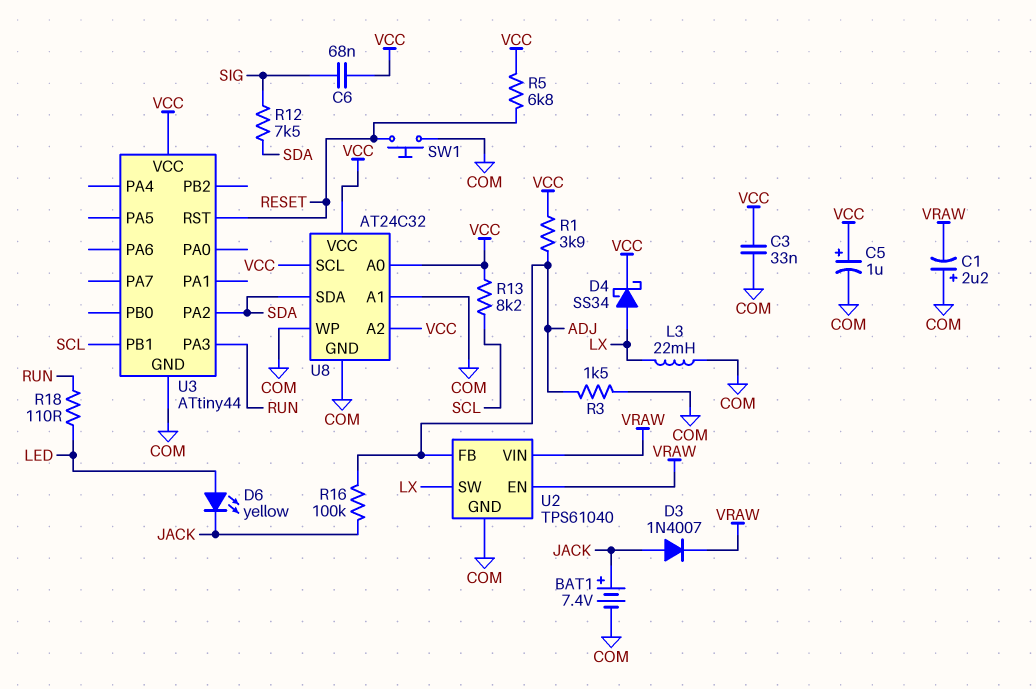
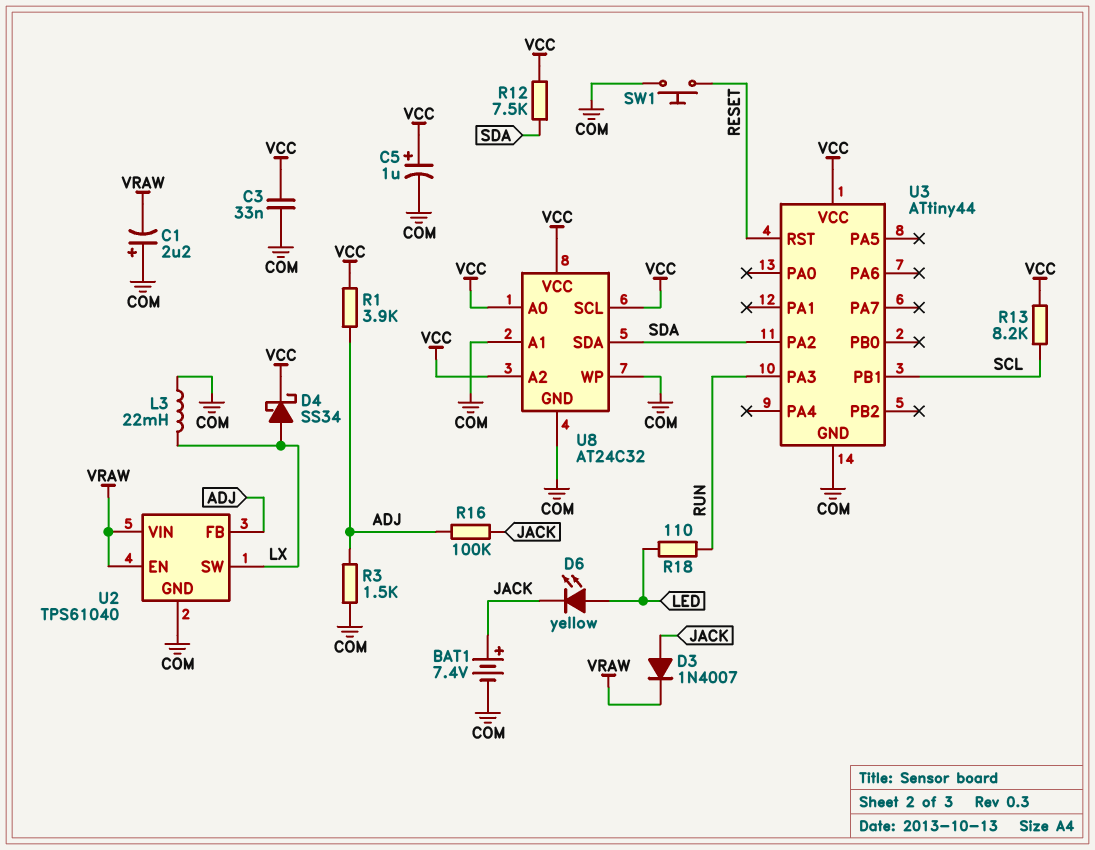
C6: 68nF (SIG, VCC) -> none
R5: 6.8k (RESET, VCC) -> none
R12: 7.5k (SDA, SIG) -> 7.5k (SDA, VCC)

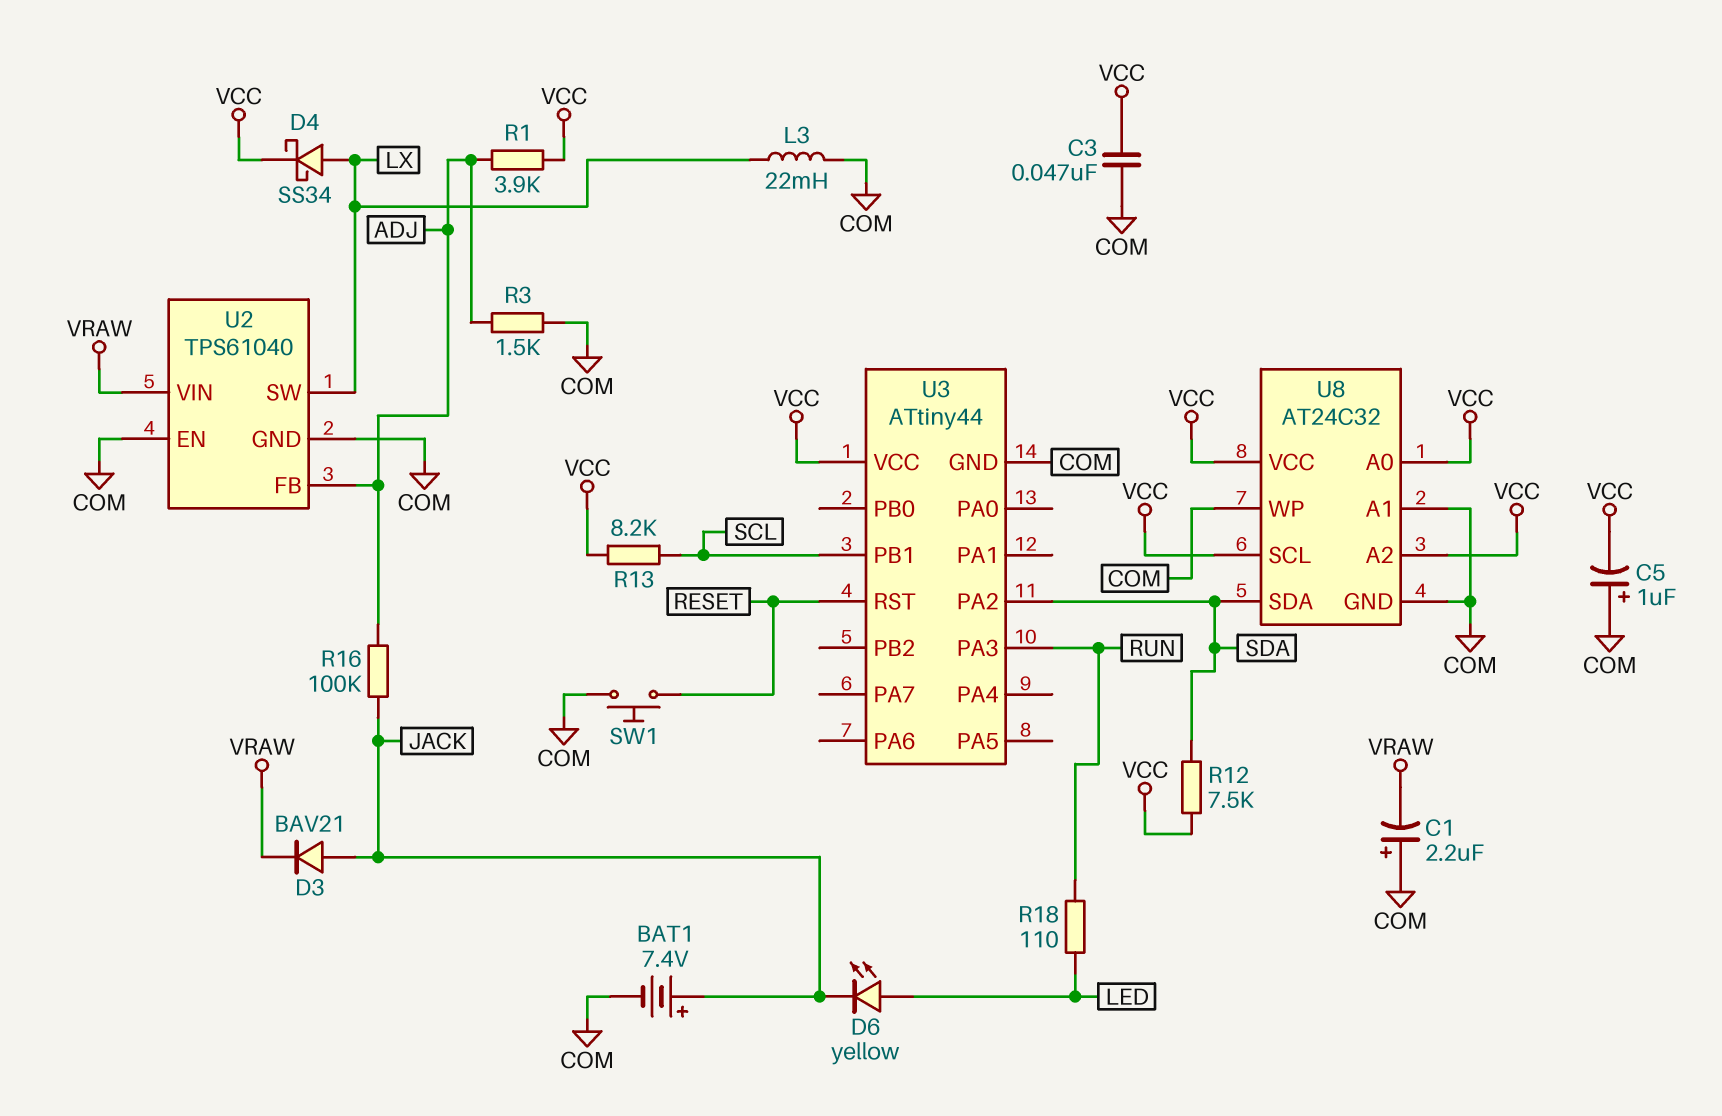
C3: 33nF (COM, VCC) -> 47nF (COM, VCC)
C5: 1uF (plus VCC, minus COM) -> 1uF (plus COM, minus VCC)
D3: diode 1N4007 (A JACK, K VRAW) -> diode BAV21 (A JACK, K VRAW)
U2 pin EN: VRAW -> COM

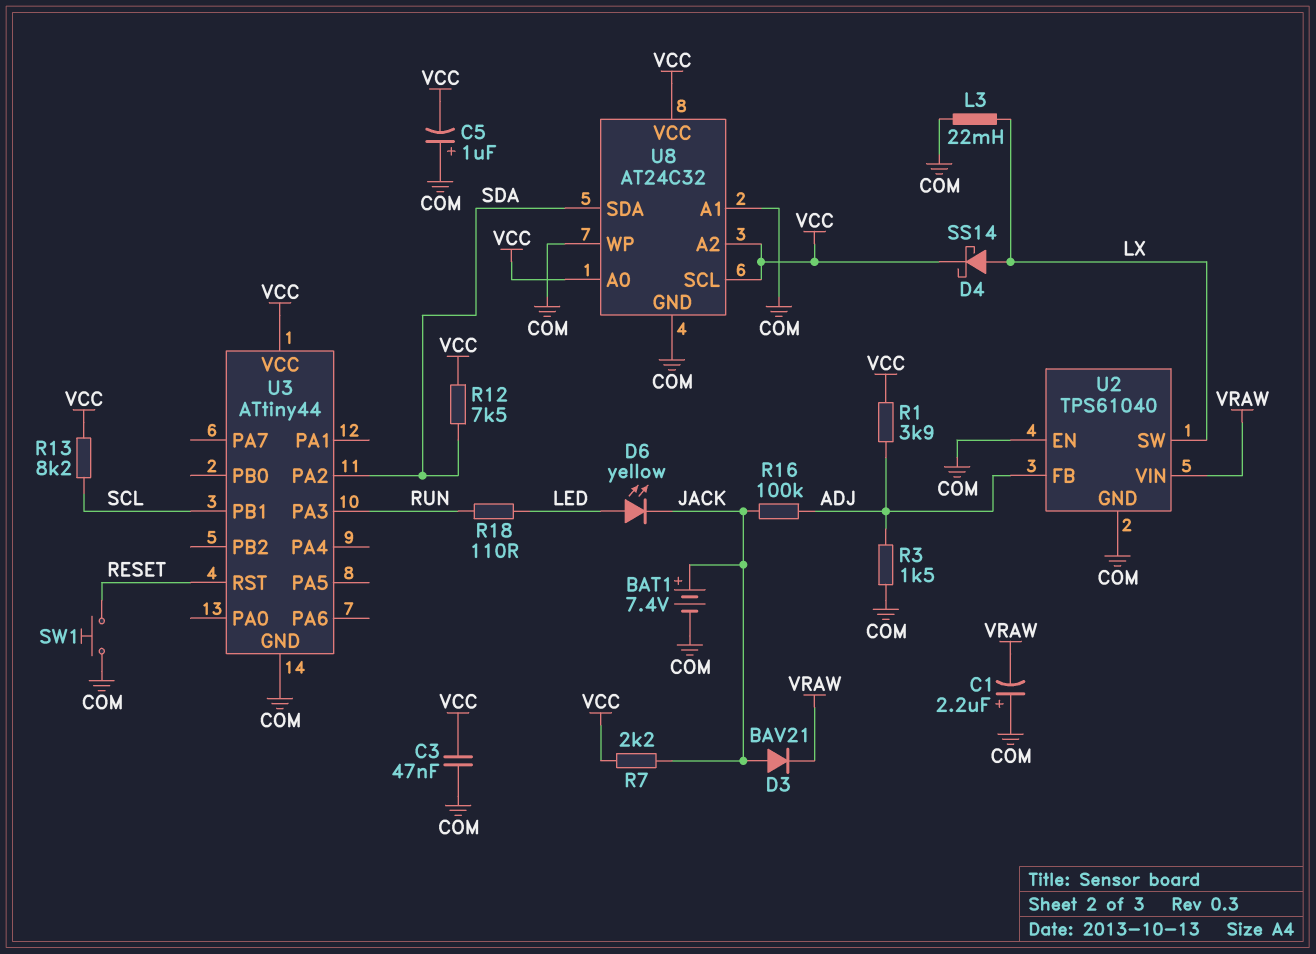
D4: schottky SS34 (A LX, K VCC) -> schottky SS14 (A LX, K VCC)
R7: none -> 2.2k (JACK, VCC)

